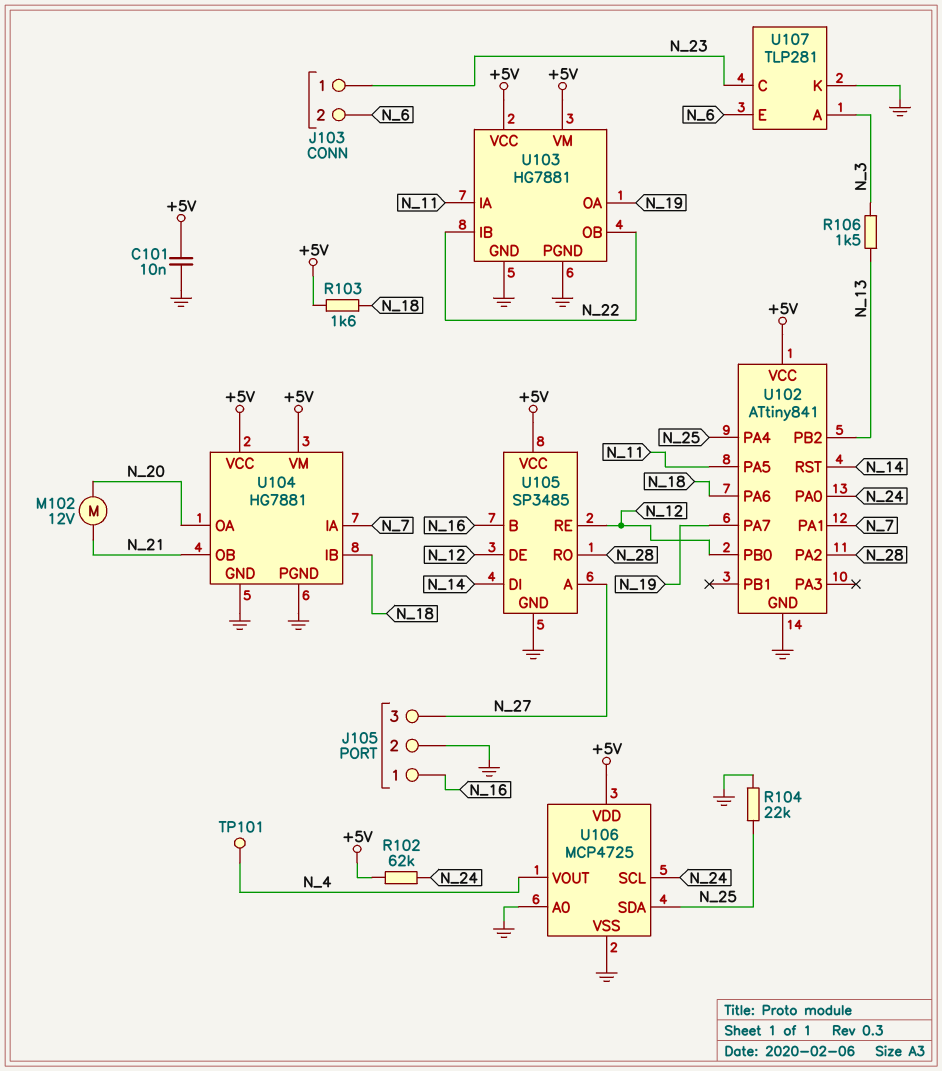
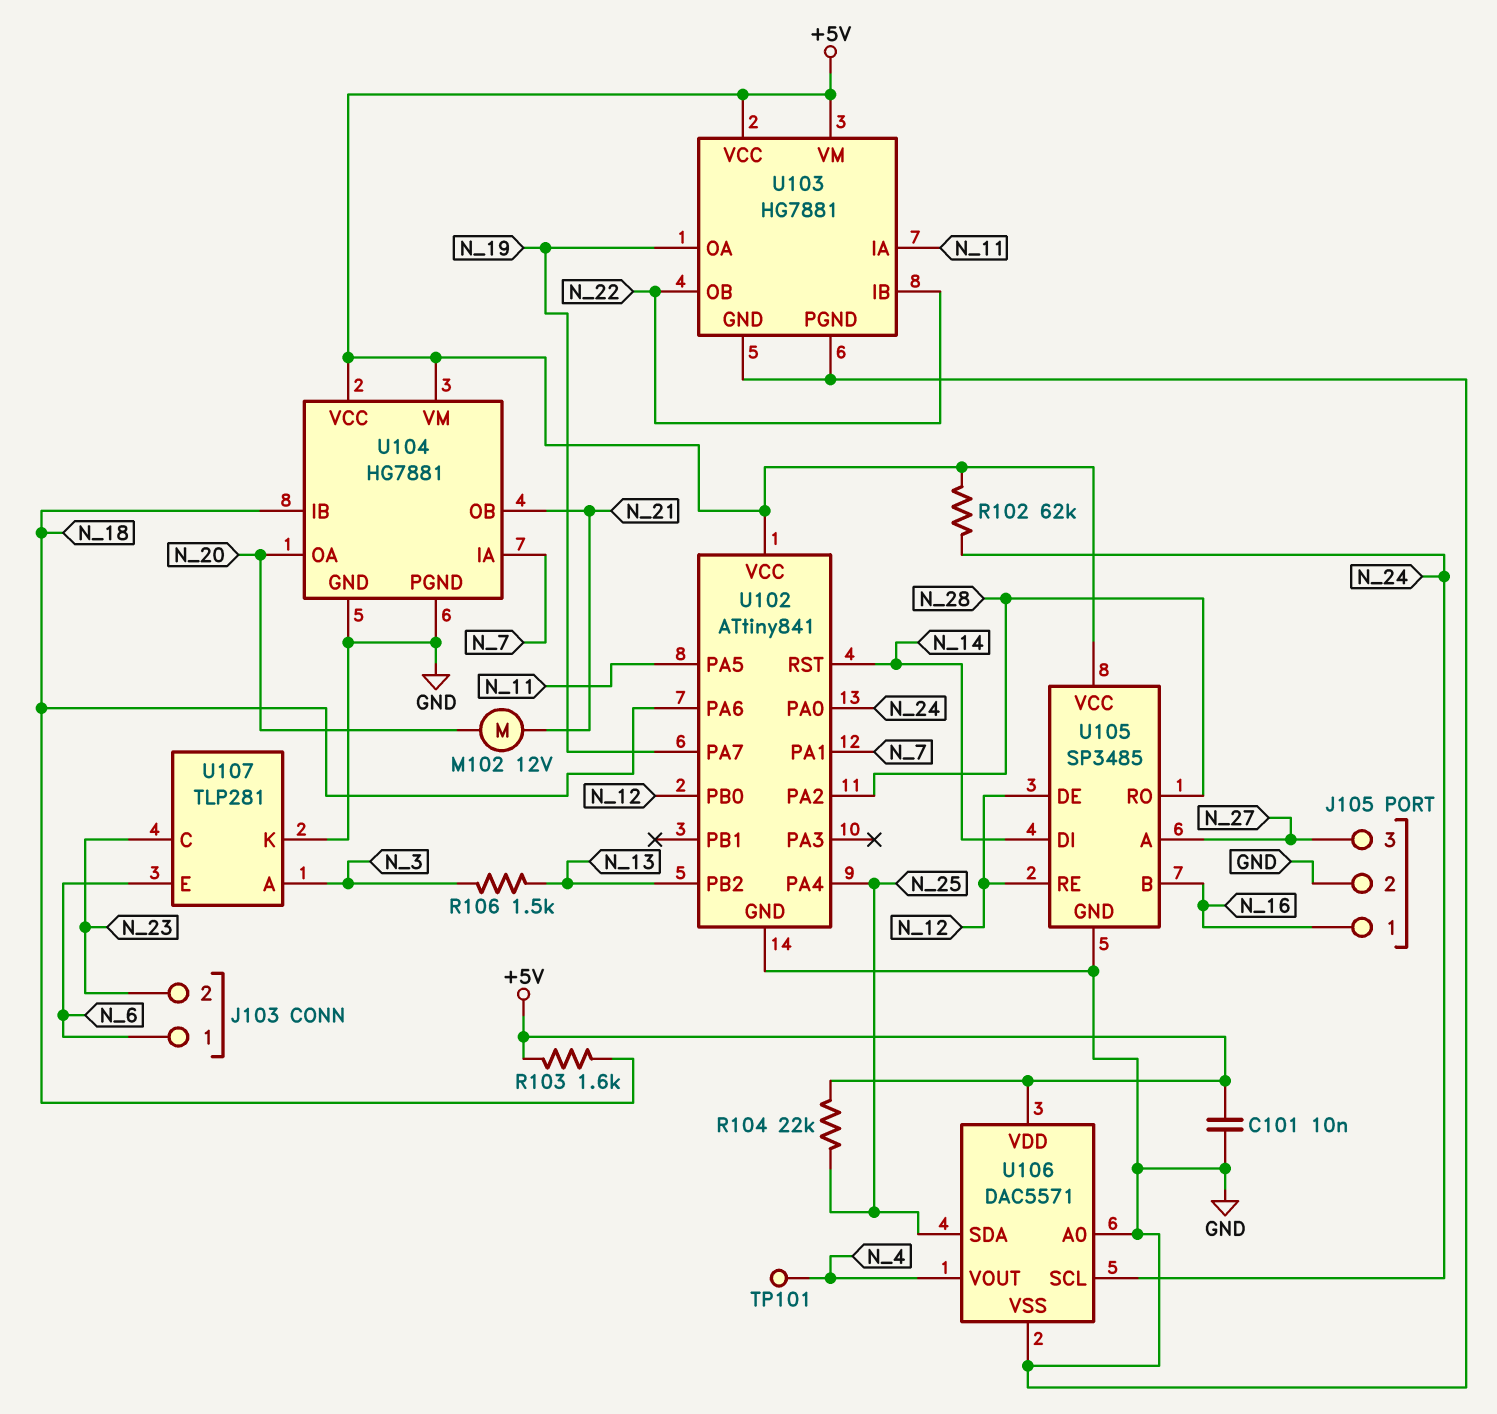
J103 pin 1: N_23 -> N_6
J103 pin 2: N_6 -> N_23
R104: 22k (GND, N_25) -> 22k (+5V, N_25)
U106: MCP4725 -> DAC5571

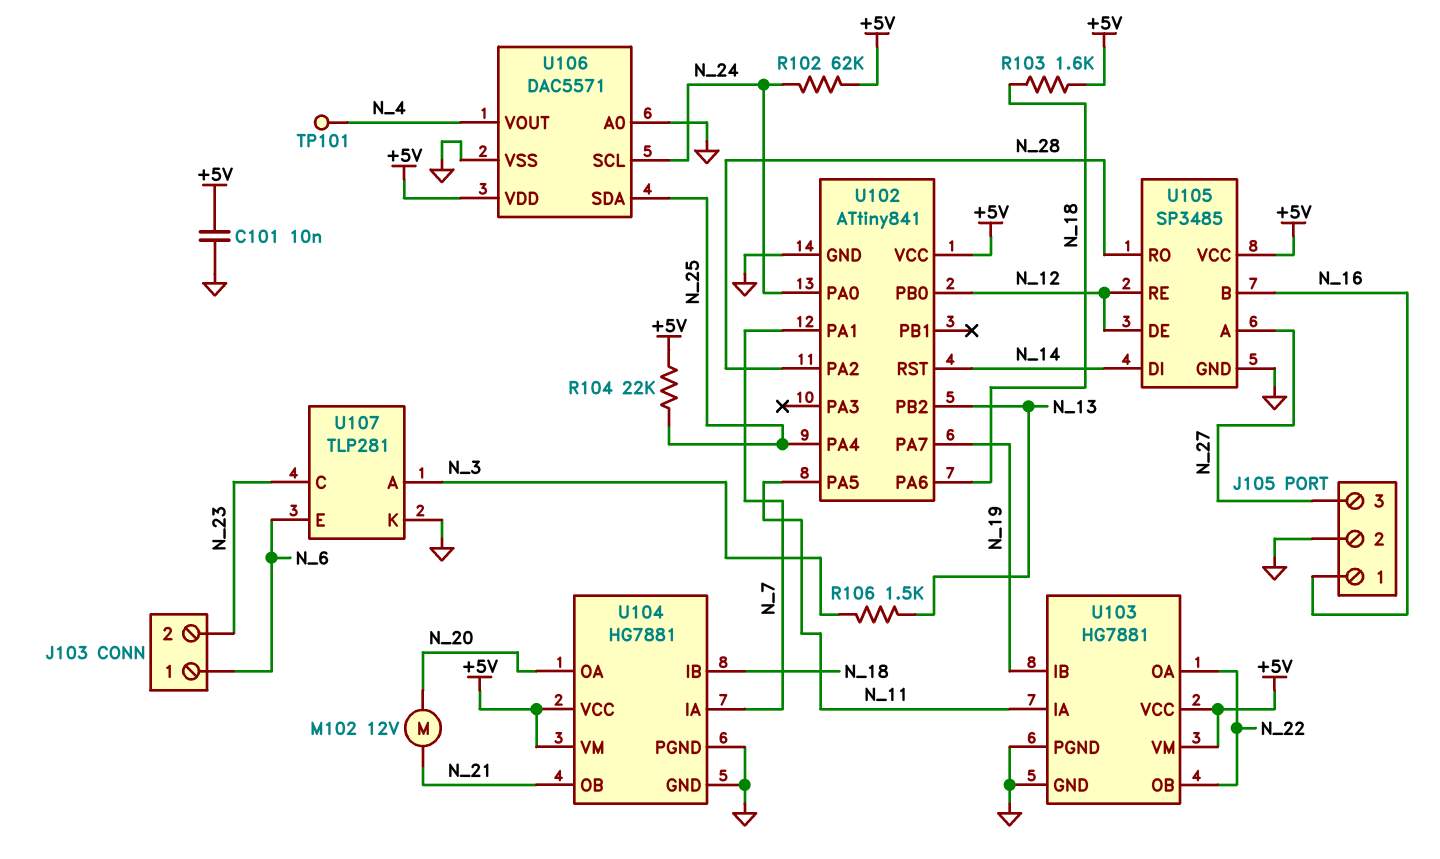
U103 pin IB: N_22 -> N_19
U103 pin OA: N_19 -> N_22

